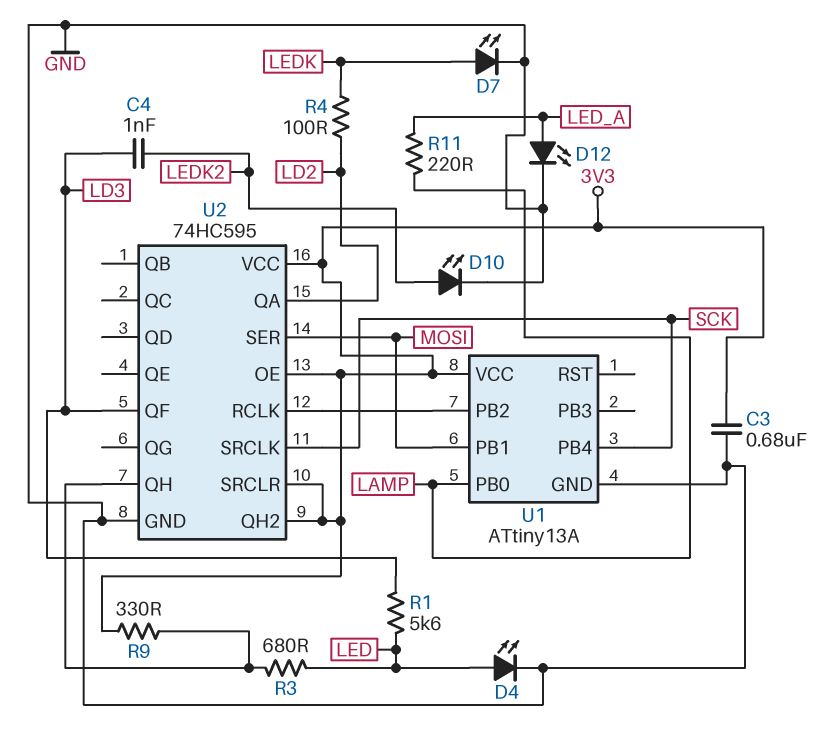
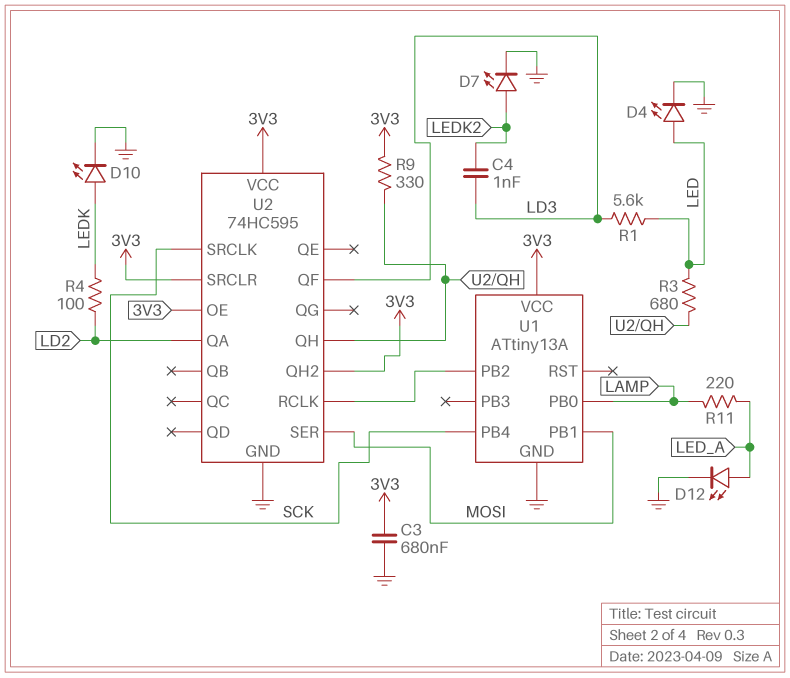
D7: LED (A LEDK, K GND) -> LED (A LEDK2, K GND)
D10: LED (A LEDK2, K GND) -> LED (A LEDK, K GND)

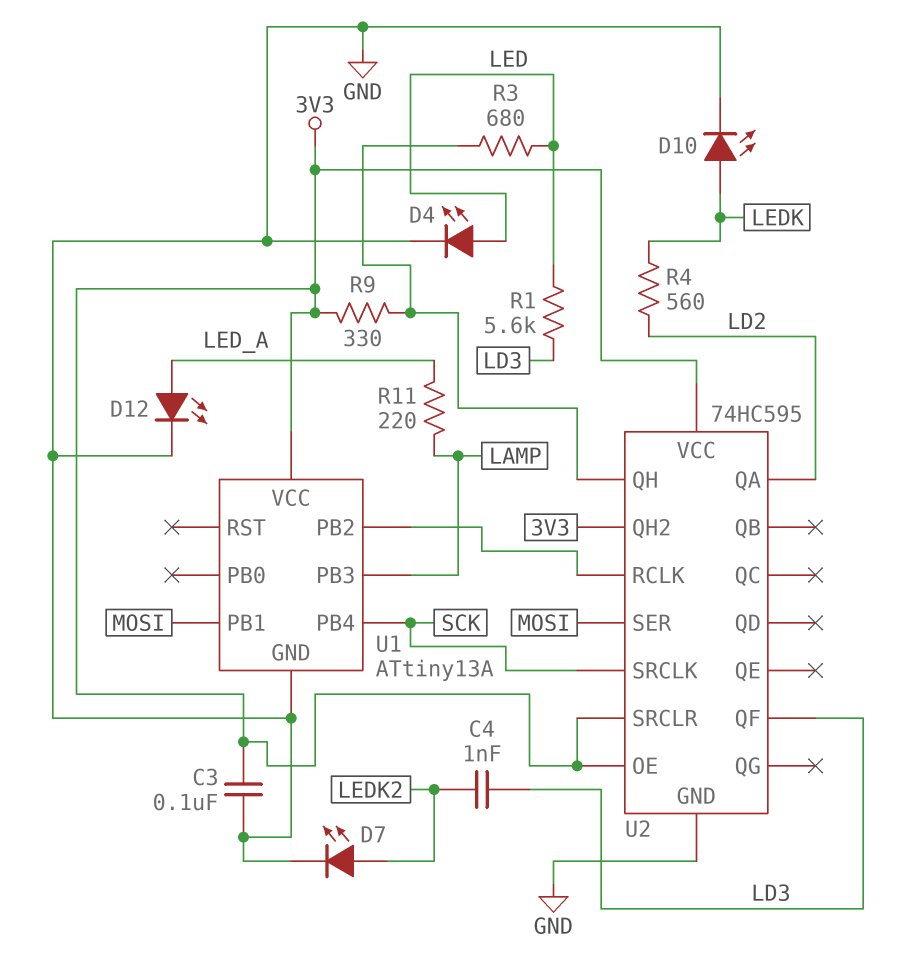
C3: 680nF (3V3, GND) -> 100nF (3V3, GND)
R4: 100 (LD2, LEDK) -> 560 (LD2, LEDK)
U1 pin PB0: LAMP -> none
U1 pin PB3: none -> LAMP

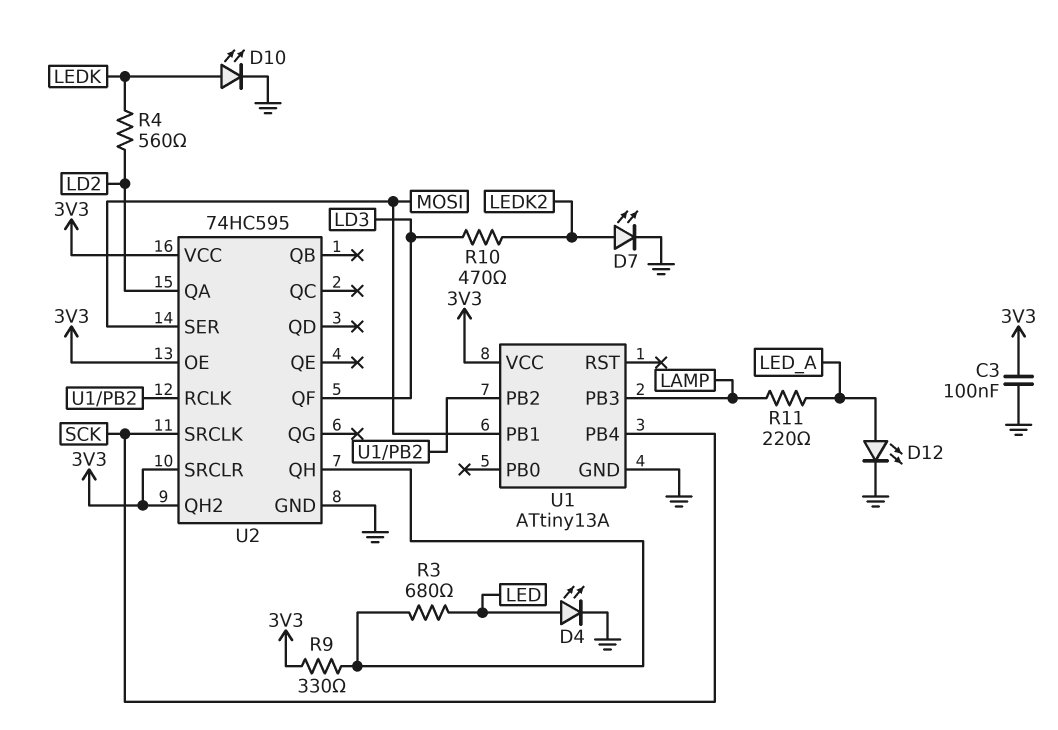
C4: 1nF (LD3, LEDK2) -> none
R1: 5.6k (LD3, LED) -> none
R10: none -> 470 (LD3, LEDK2)

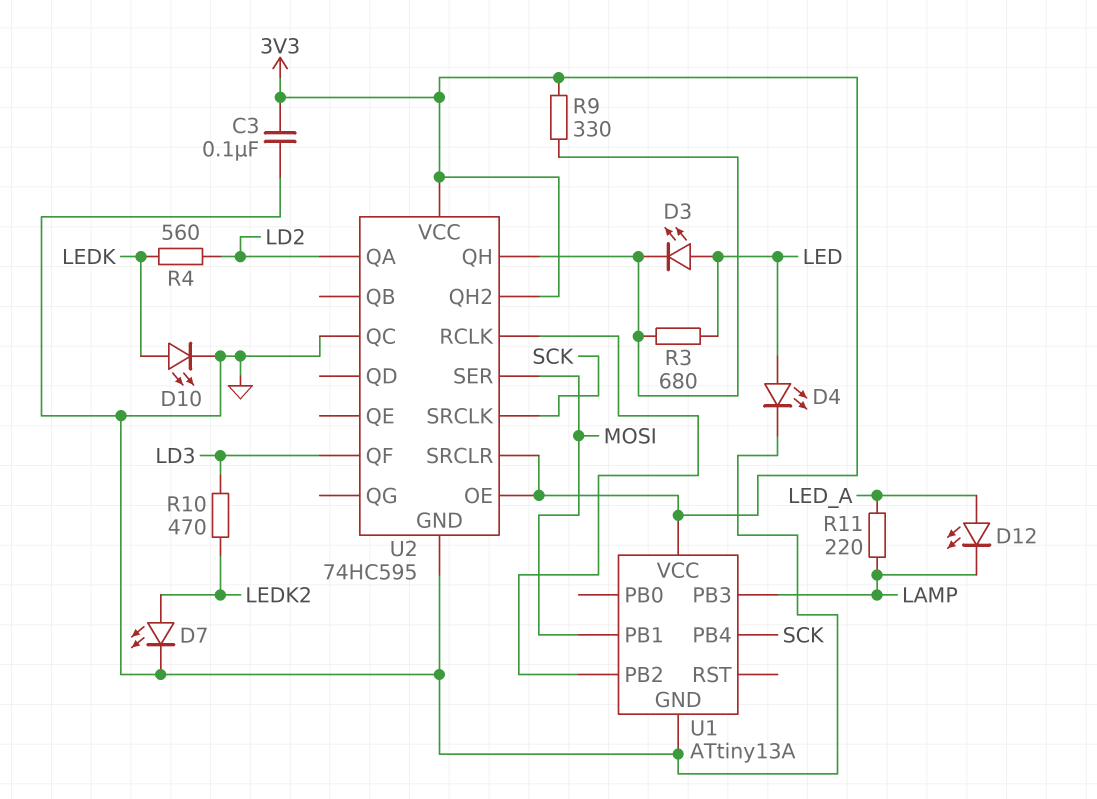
D3: none -> LED (A LED, K U2/QH)
D12: LED (A LED_A, K GND) -> LED (A LED_A, K LAMP)
U2 pin QC: none -> GND

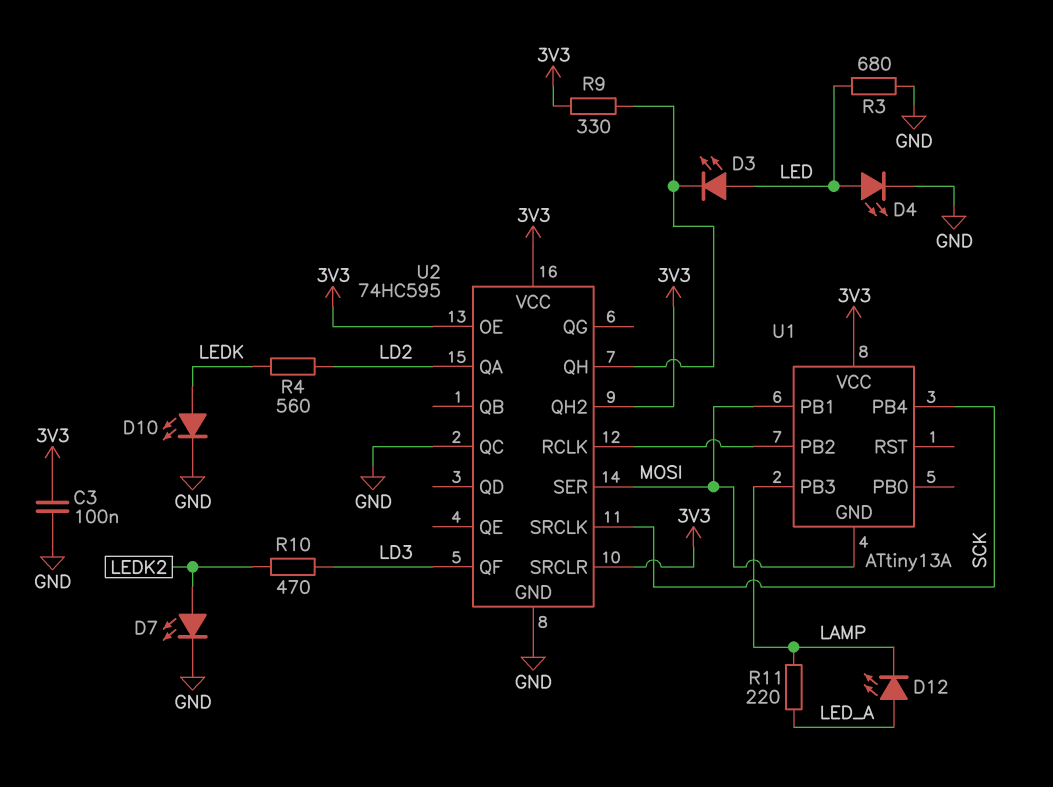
R3: 680 (LED, U2/QH) -> 680 (GND, LED)
U1 pin GND: GND -> MOSI

